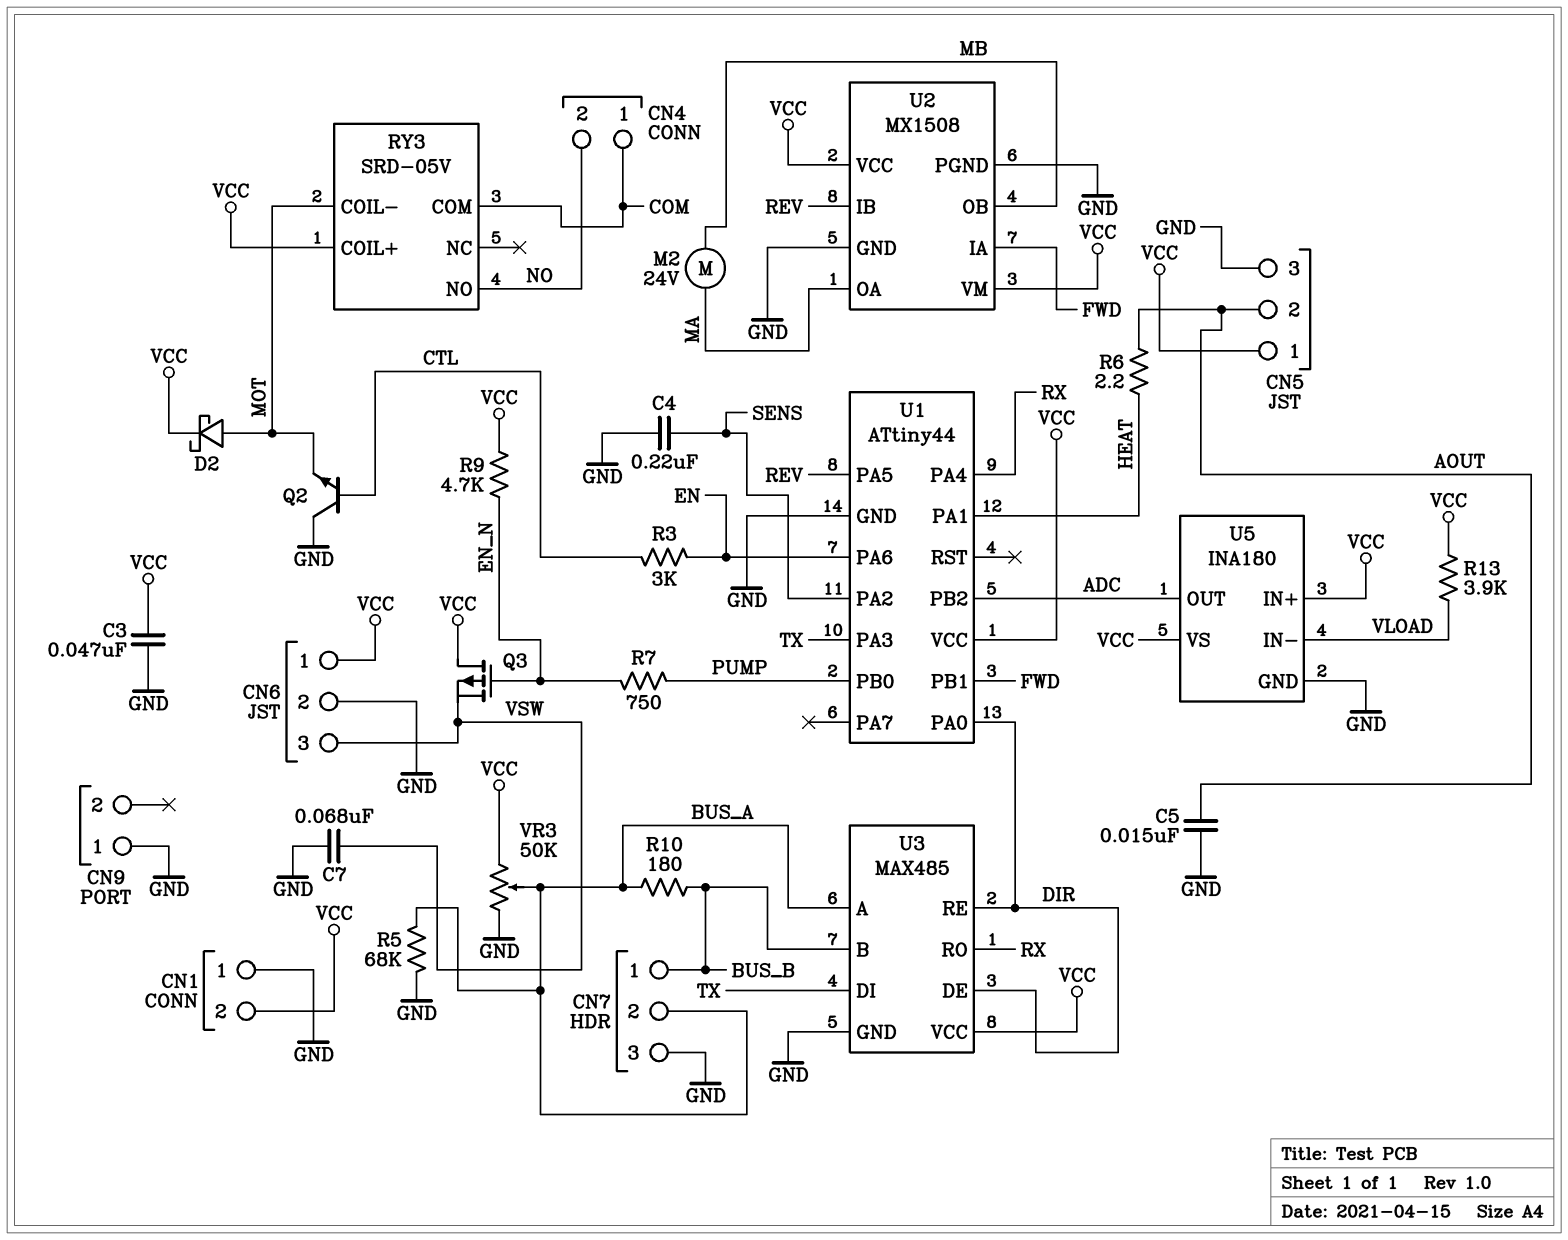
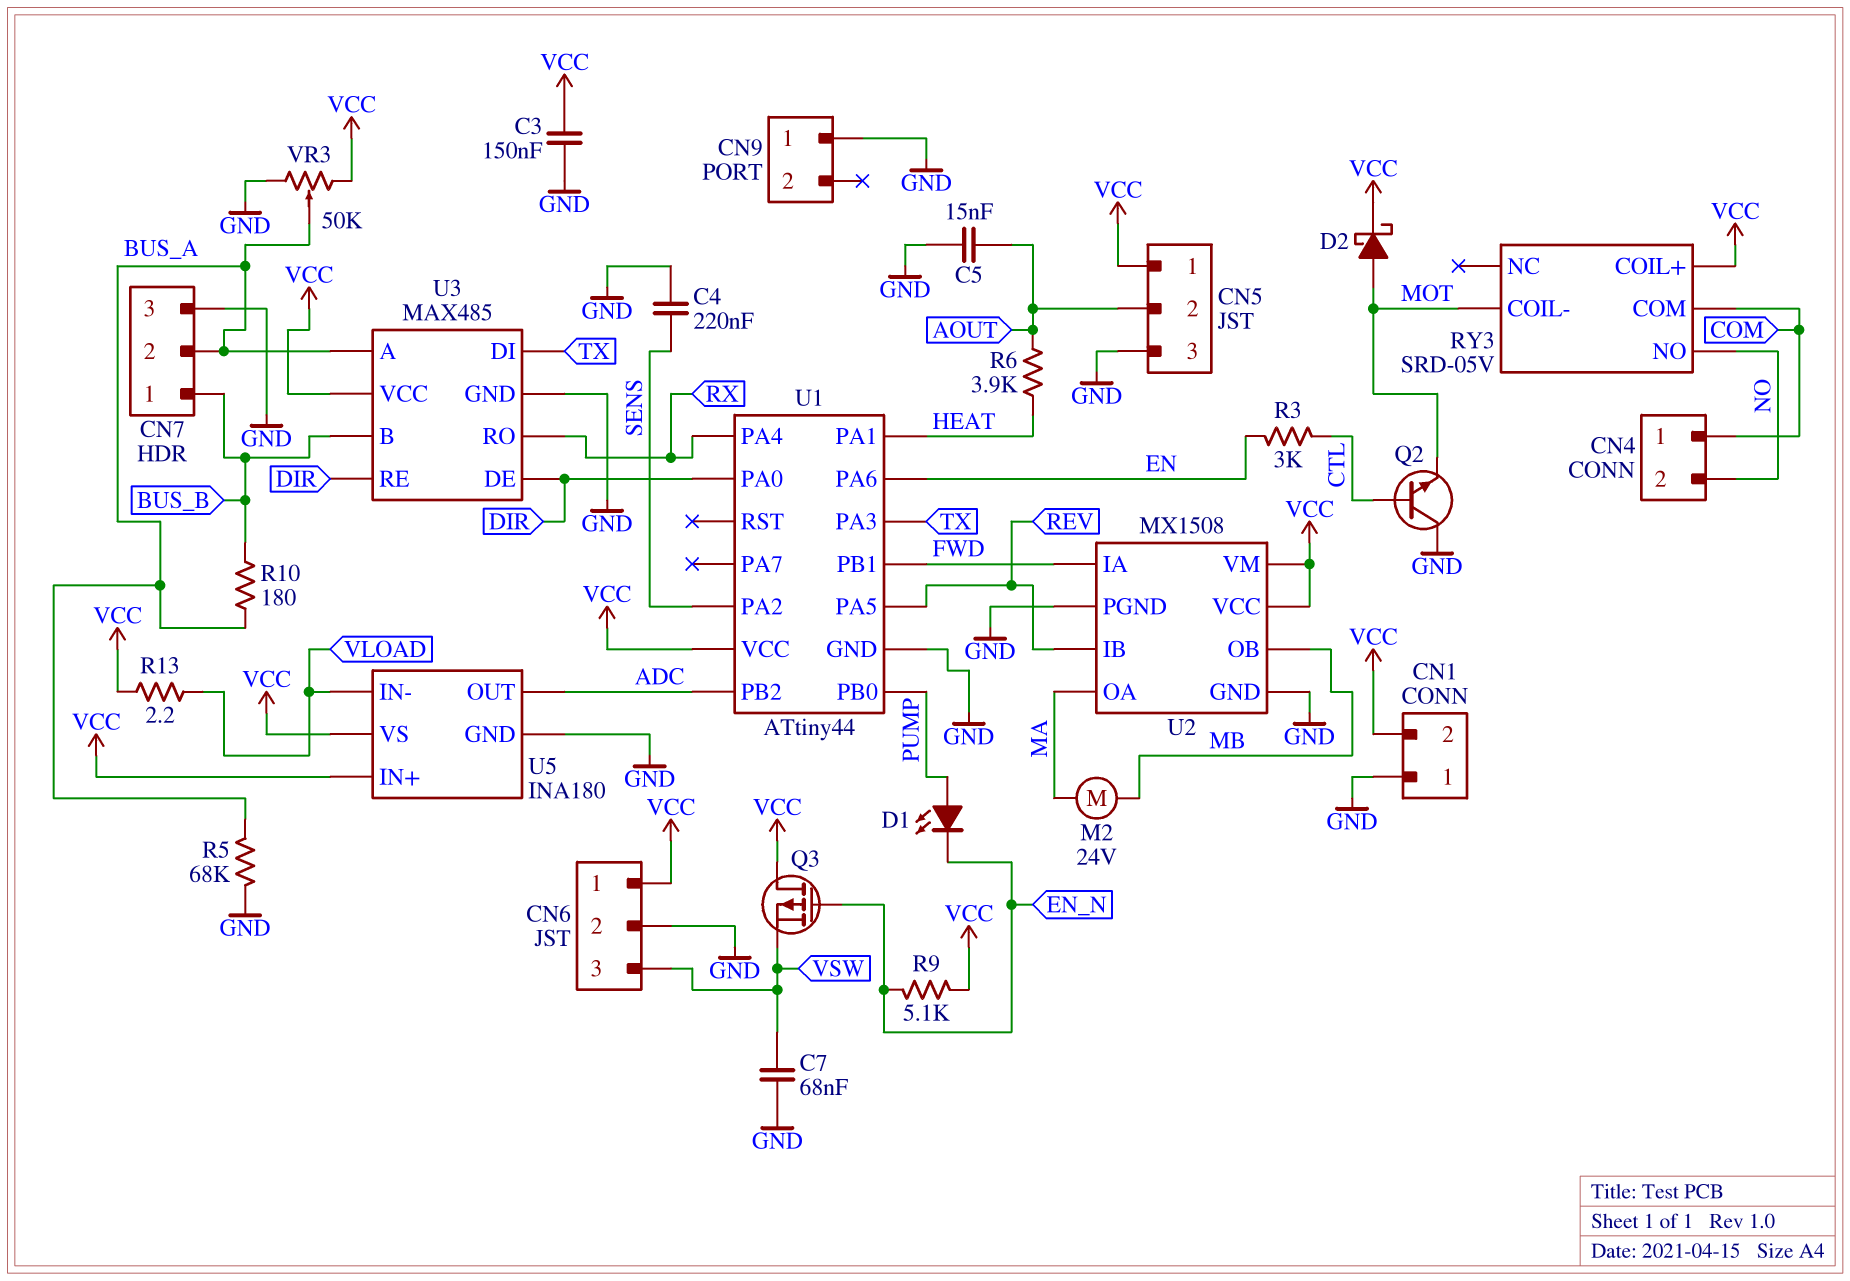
C3: 47nF (GND, VCC) -> 150nF (GND, VCC)
D1: none -> LED (A PUMP, K EN_N)
R6: 2.2 (AOUT, HEAT) -> 3.9k (AOUT, HEAT)
R7: 750 (EN_N, PUMP) -> none
R9: 4.7k (EN_N, VCC) -> 5.1k (EN_N, VCC)
R13: 3.9k (VCC, VLOAD) -> 2.2 (VCC, VLOAD)

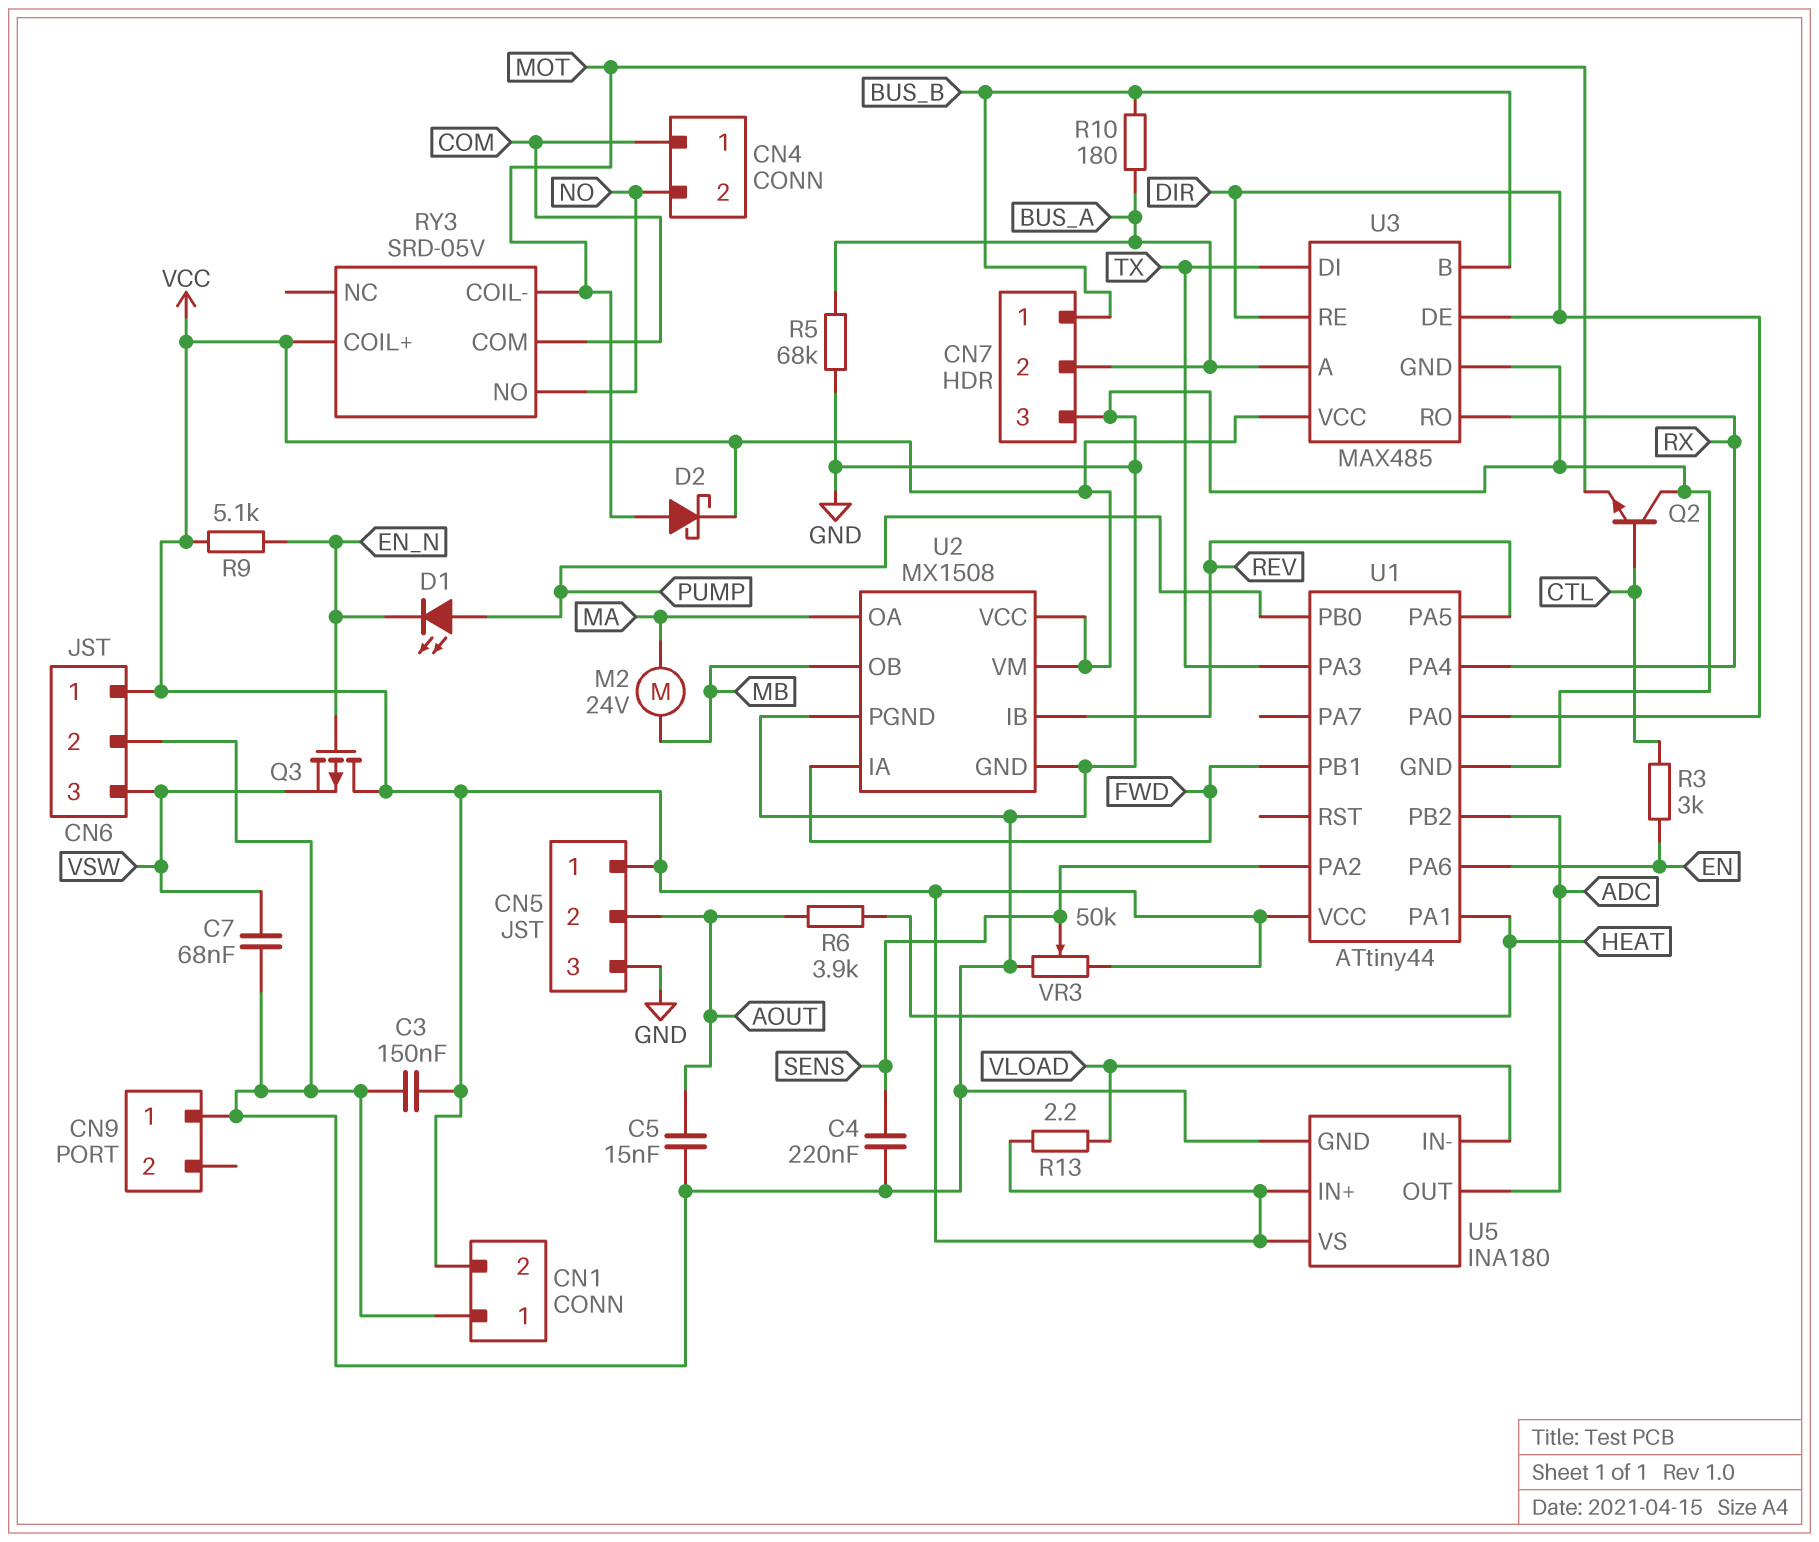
VR3: 50k (GND, VCC, wiper BUS_A) -> 50k (GND, VCC, wiper SENS)

